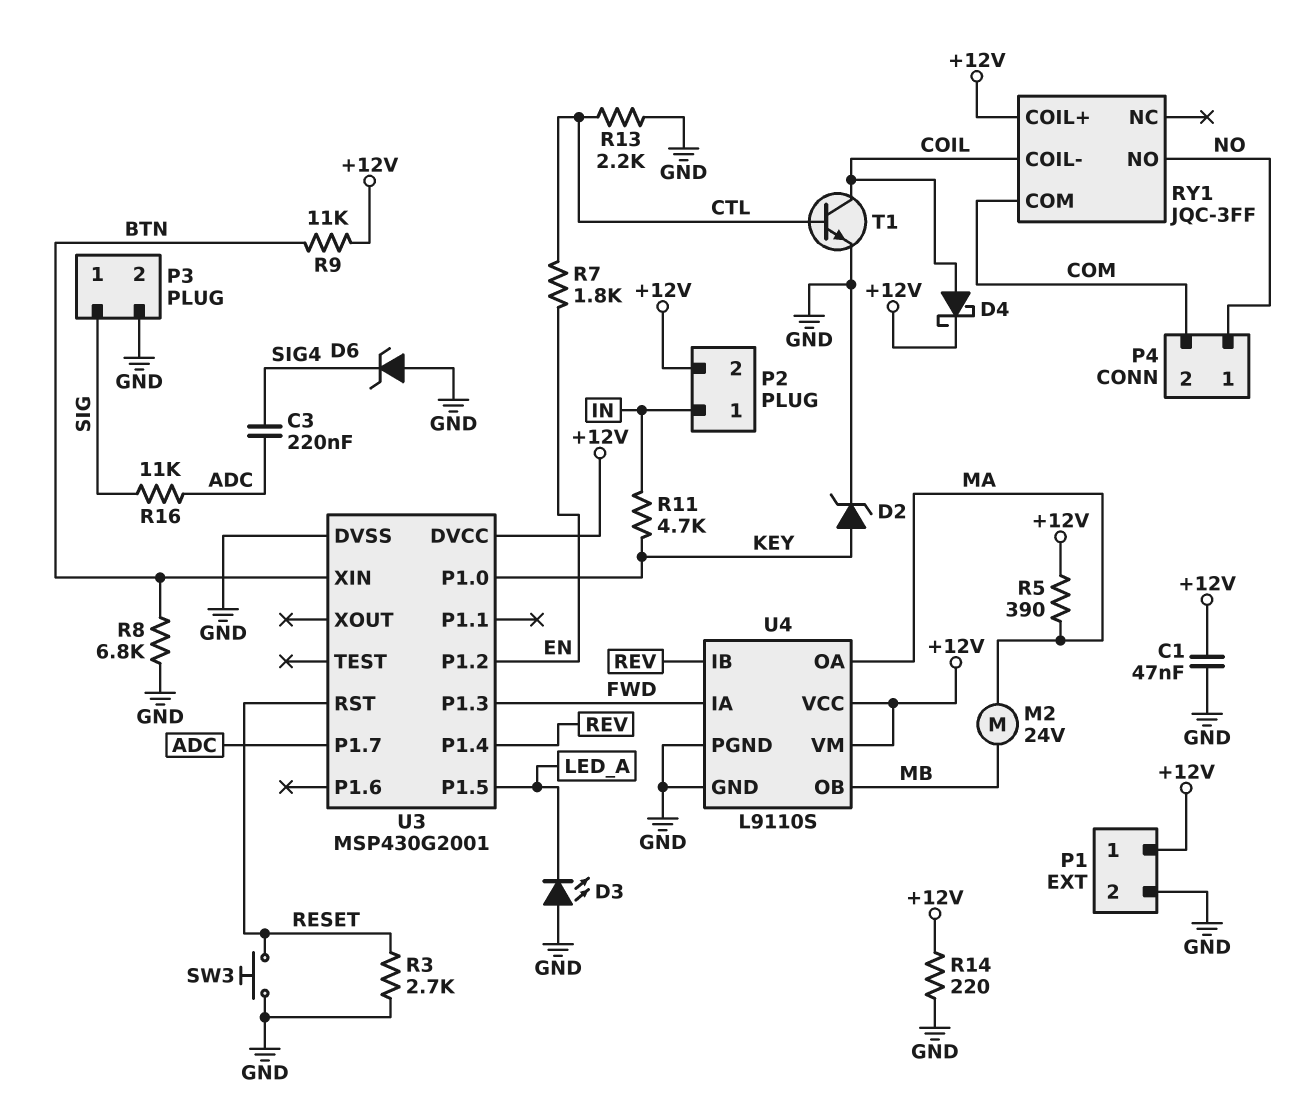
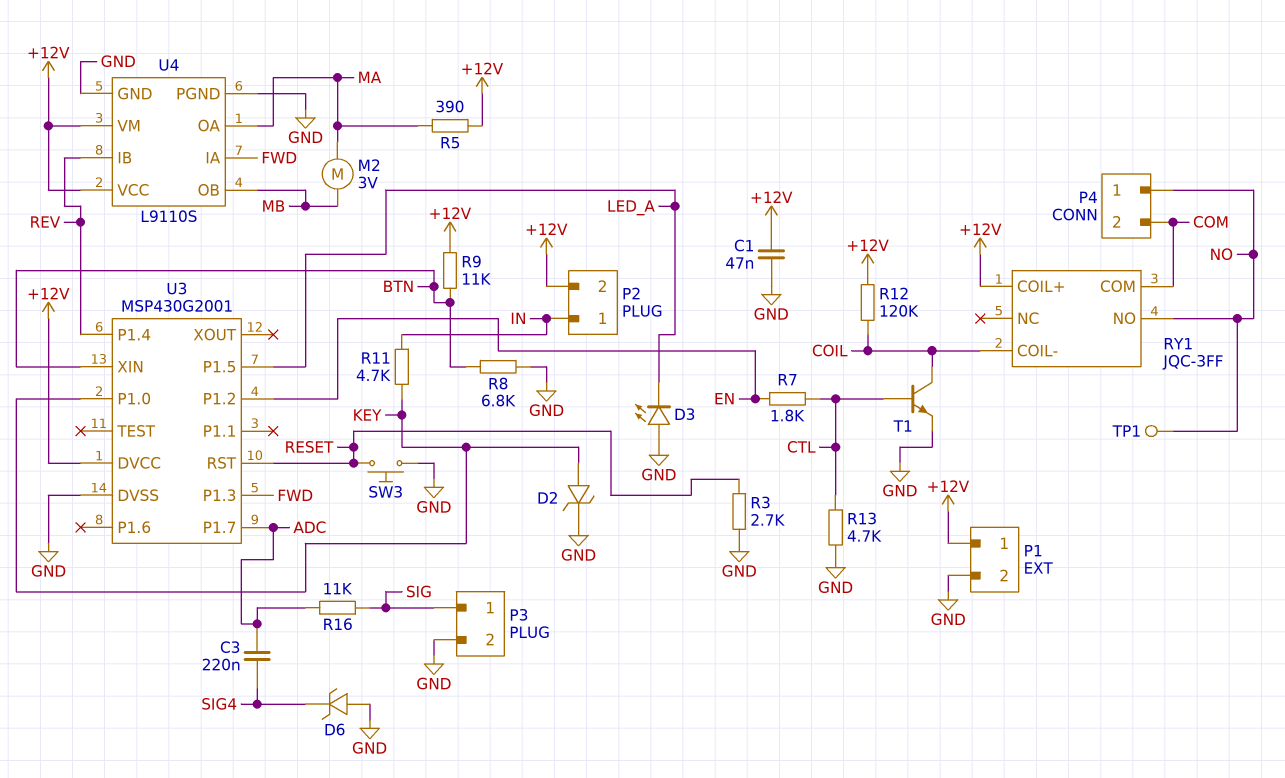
D4: schottky (A COIL, K +12V) -> none
M2: motor 24V (MA, MB) -> motor 3V (MA, MB)
R12: none -> 120k (+12V, COIL)
R13: 2.2k (CTL, GND) -> 4.7k (CTL, GND)
R14: 220 (+12V, GND) -> none
TP1: none -> test point (NO)

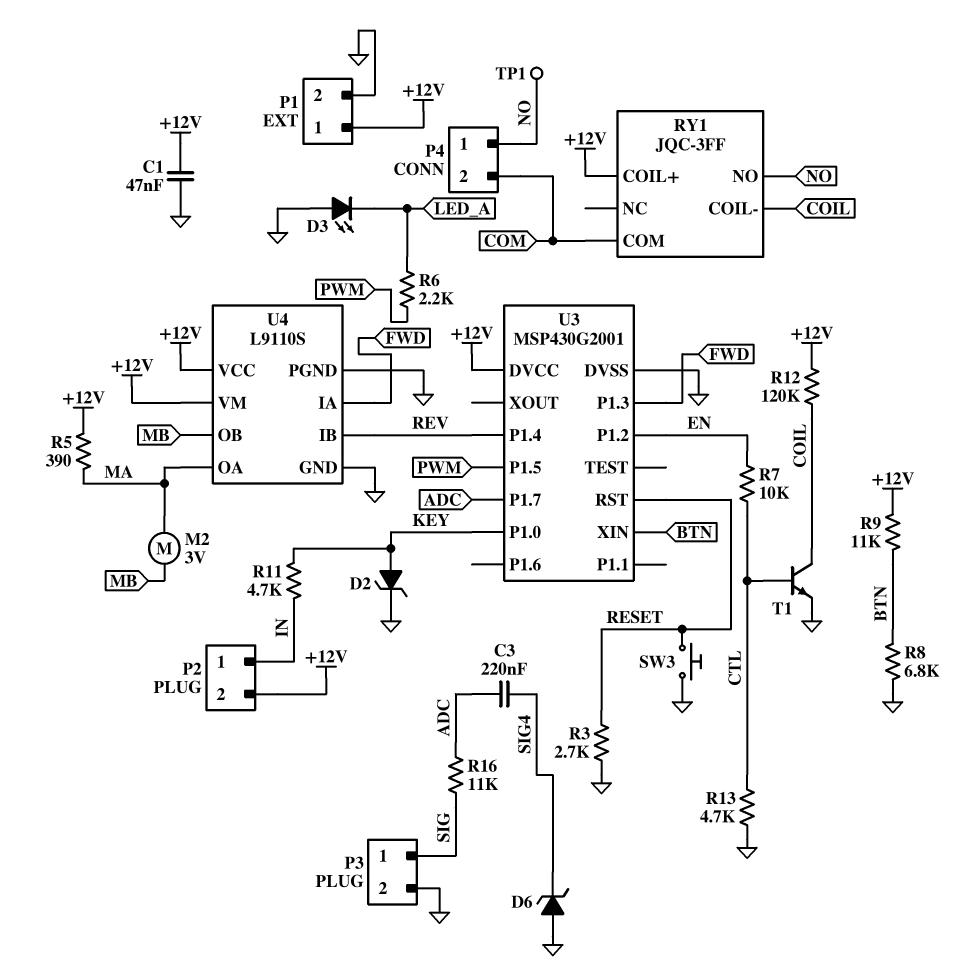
R6: none -> 2.2k (LED_A, PWM)
R7: 1.8k (CTL, EN) -> 10k (CTL, EN)
U3 pin P1.5: LED_A -> PWM

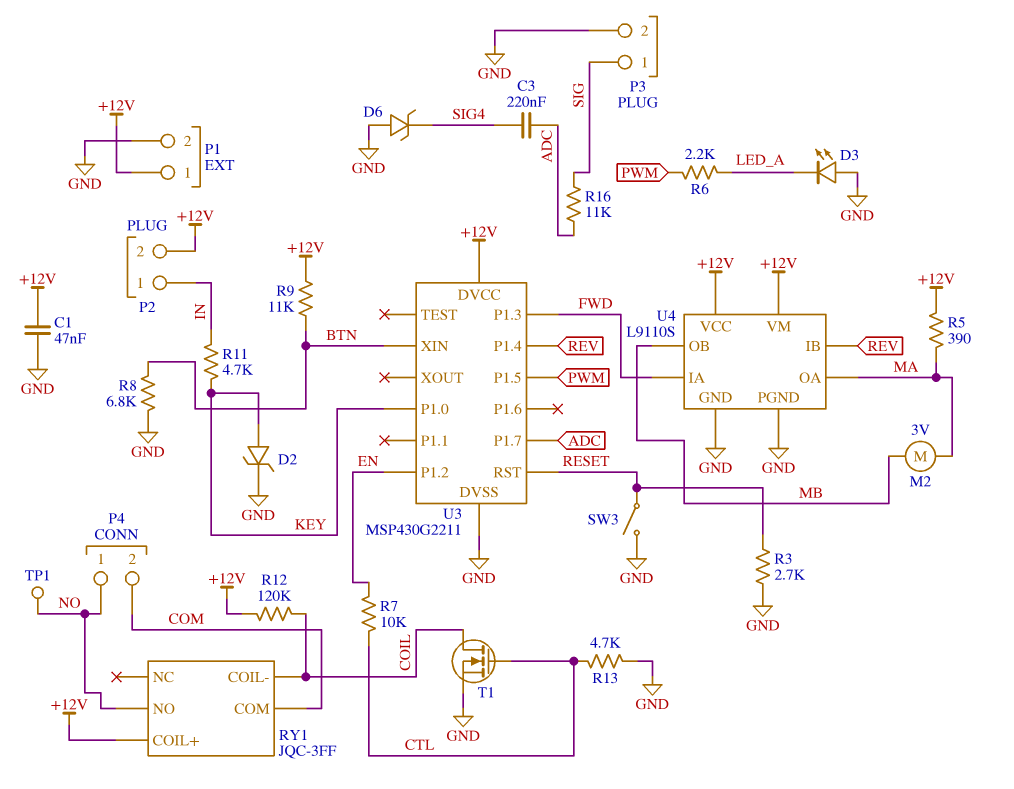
SW3: button (GND, RESET) -> switch (GND, RESET)
T1: NPN (B CTL, C COIL, E GND) -> NMOS (G CTL, D COIL, S GND)
U3: MSP430G2001 -> MSP430G2211

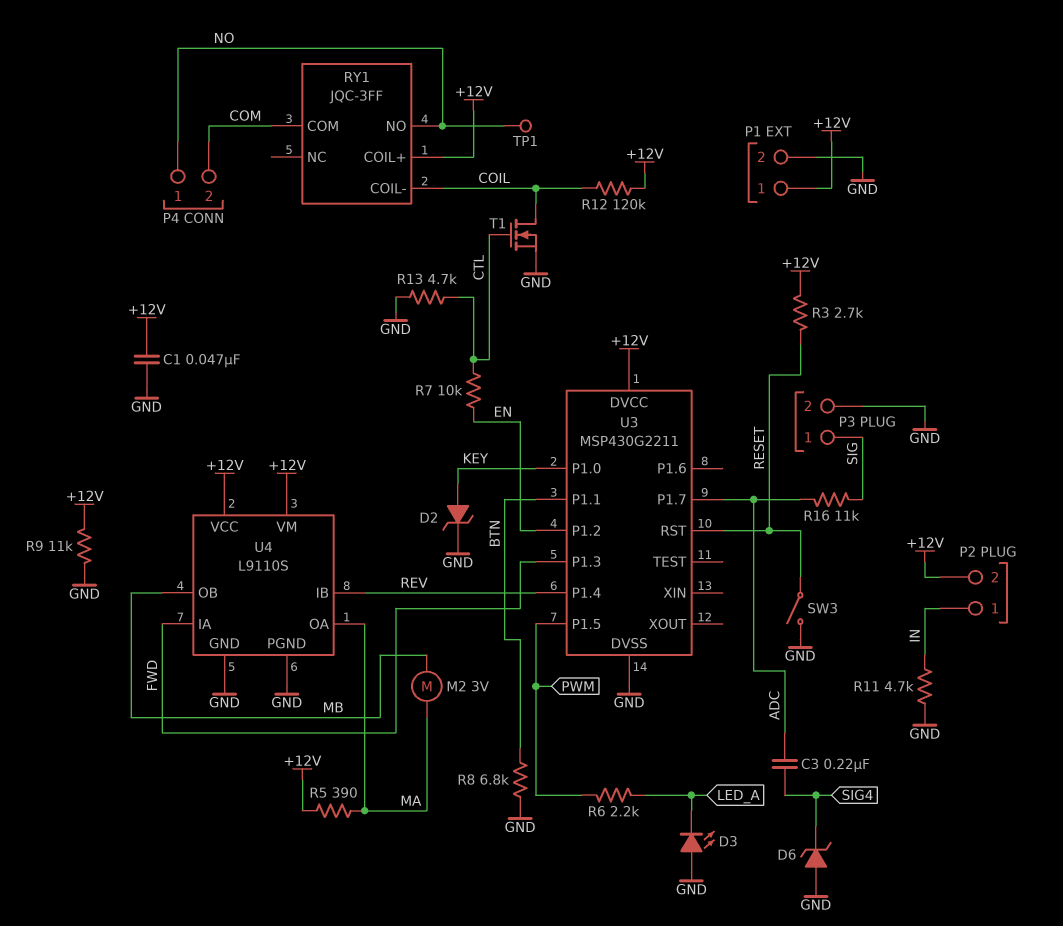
R3: 2.7k (GND, RESET) -> 2.7k (+12V, RESET)
R9: 11k (+12V, BTN) -> 11k (+12V, GND)
R11: 4.7k (IN, KEY) -> 4.7k (GND, IN)
U3 pin P1.1: none -> BTN
U3 pin XIN: BTN -> none

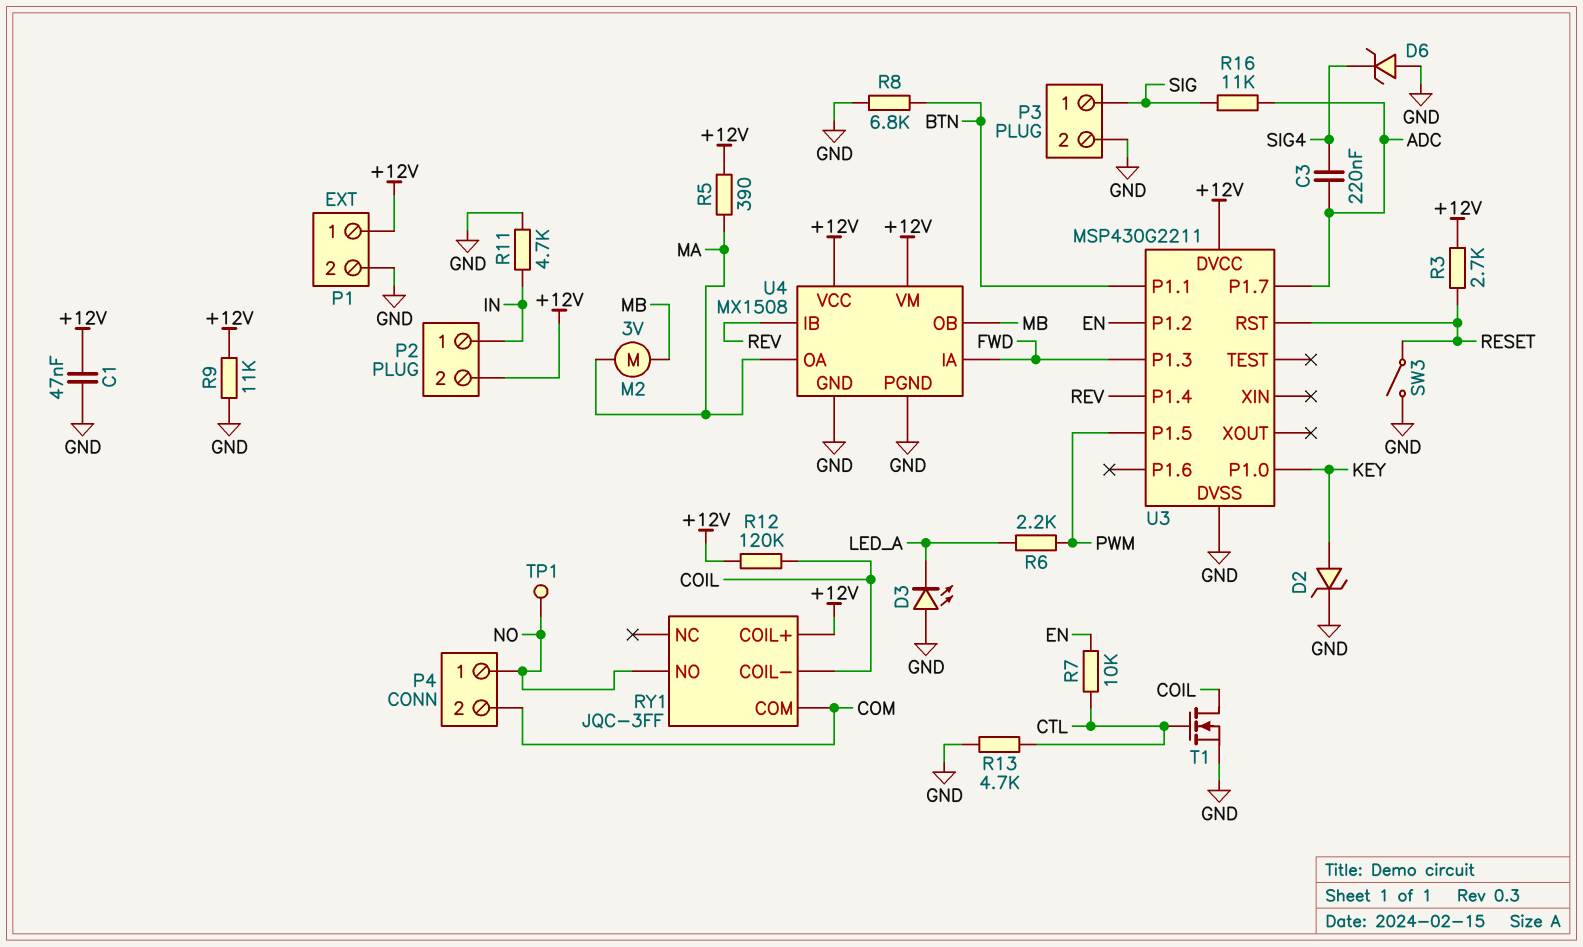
U4: L9110S -> MX1508

